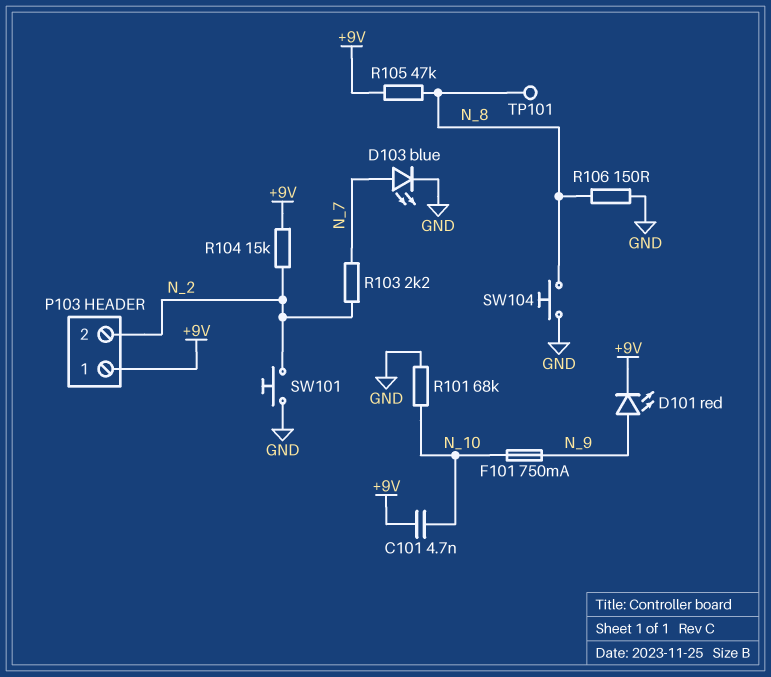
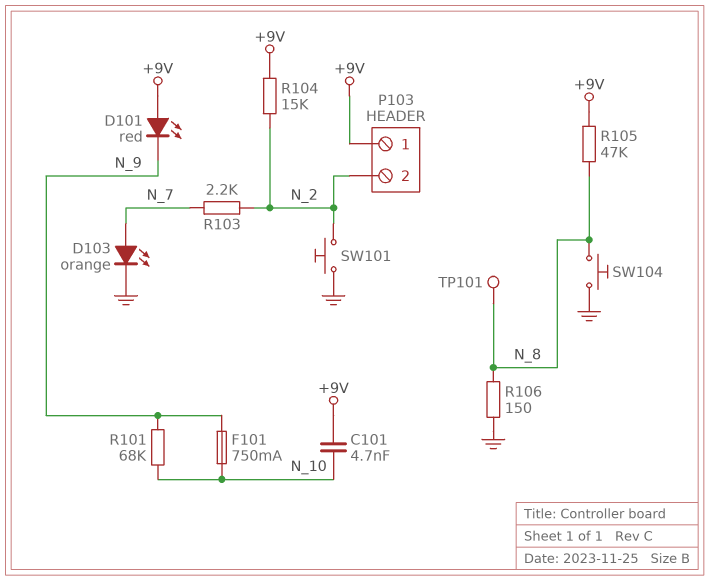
D101: LED red (A N_9, K +9V) -> LED red (A +9V, K N_9)
D103: LED blue (A N_7, K GND) -> LED orange (A N_7, K GND)
R101: 68k (GND, N_10) -> 68k (N_9, N_10)

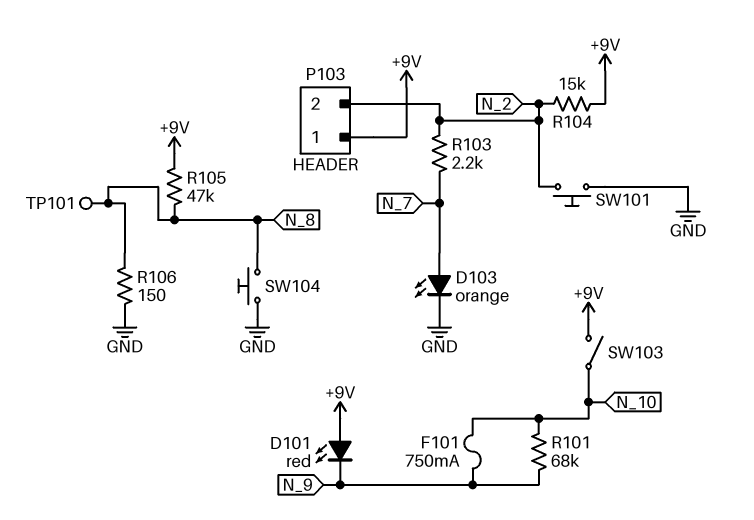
C101: 4.7nF (+9V, N_10) -> none
SW103: none -> switch (+9V, N_10)

